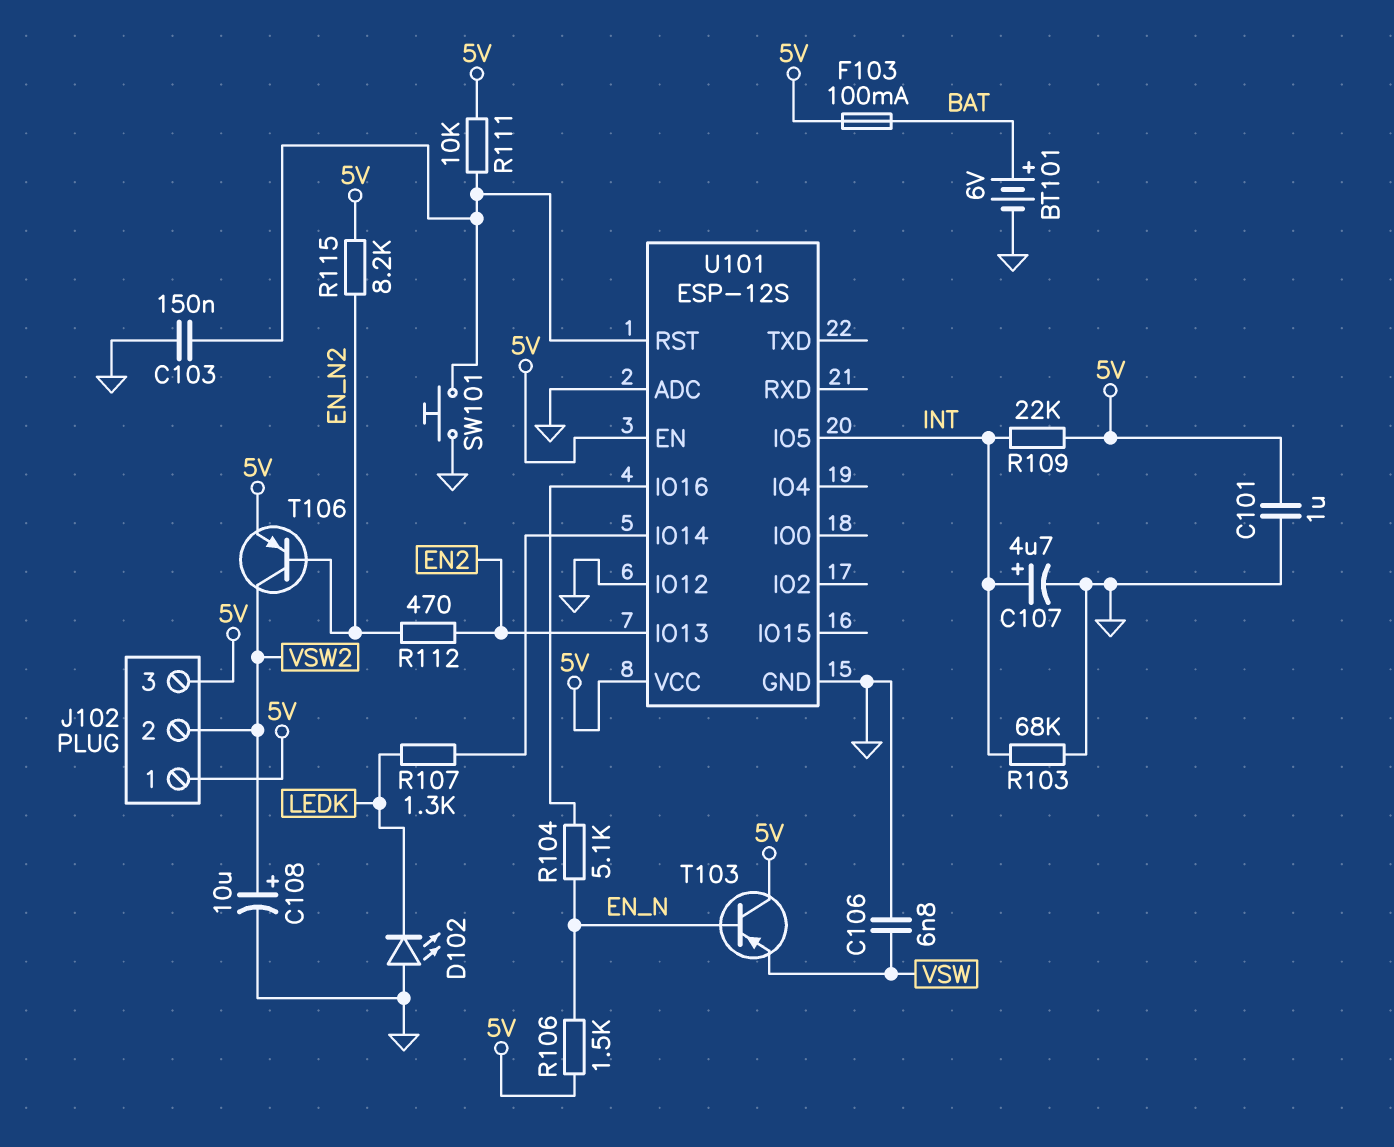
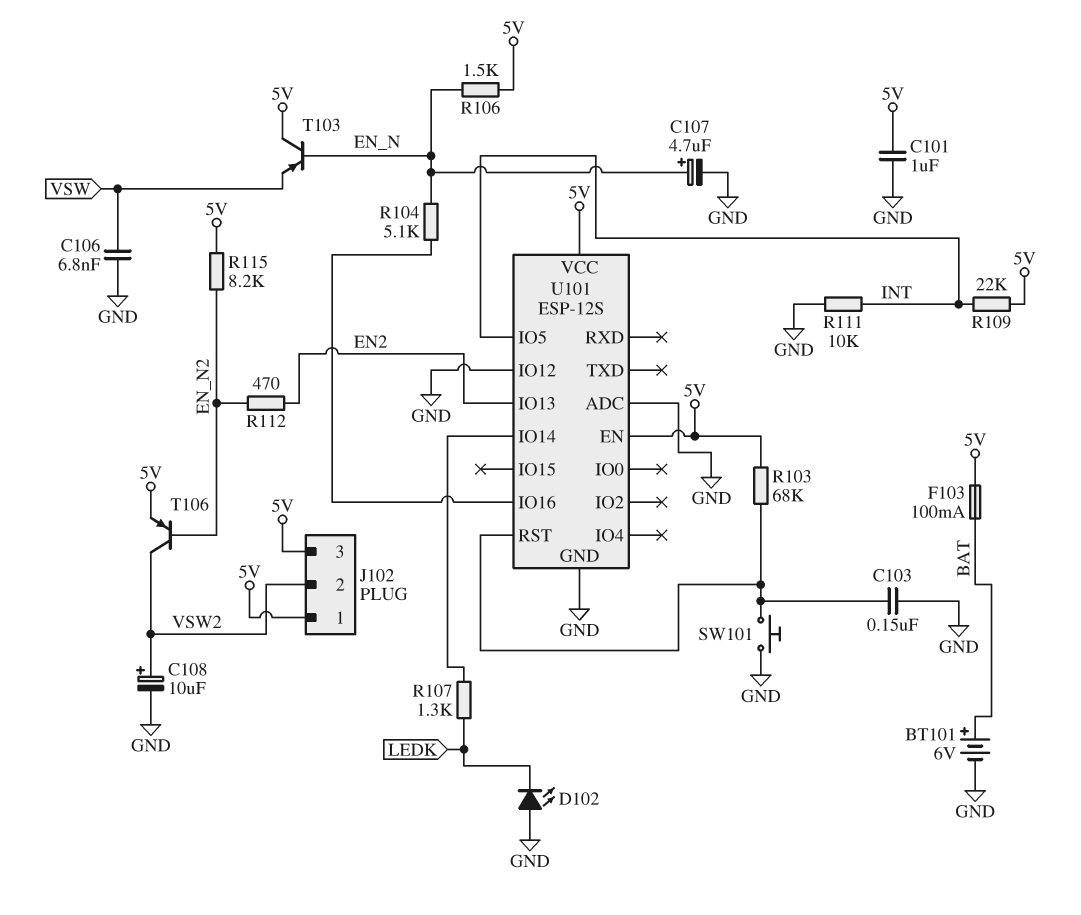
C107: 4.7uF (plus INT, minus GND) -> 4.7uF (plus EN_N, minus GND)
R103: 68k (GND, INT) -> 68k (5V, U101/RST)
R111: 10k (5V, U101/RST) -> 10k (GND, INT)

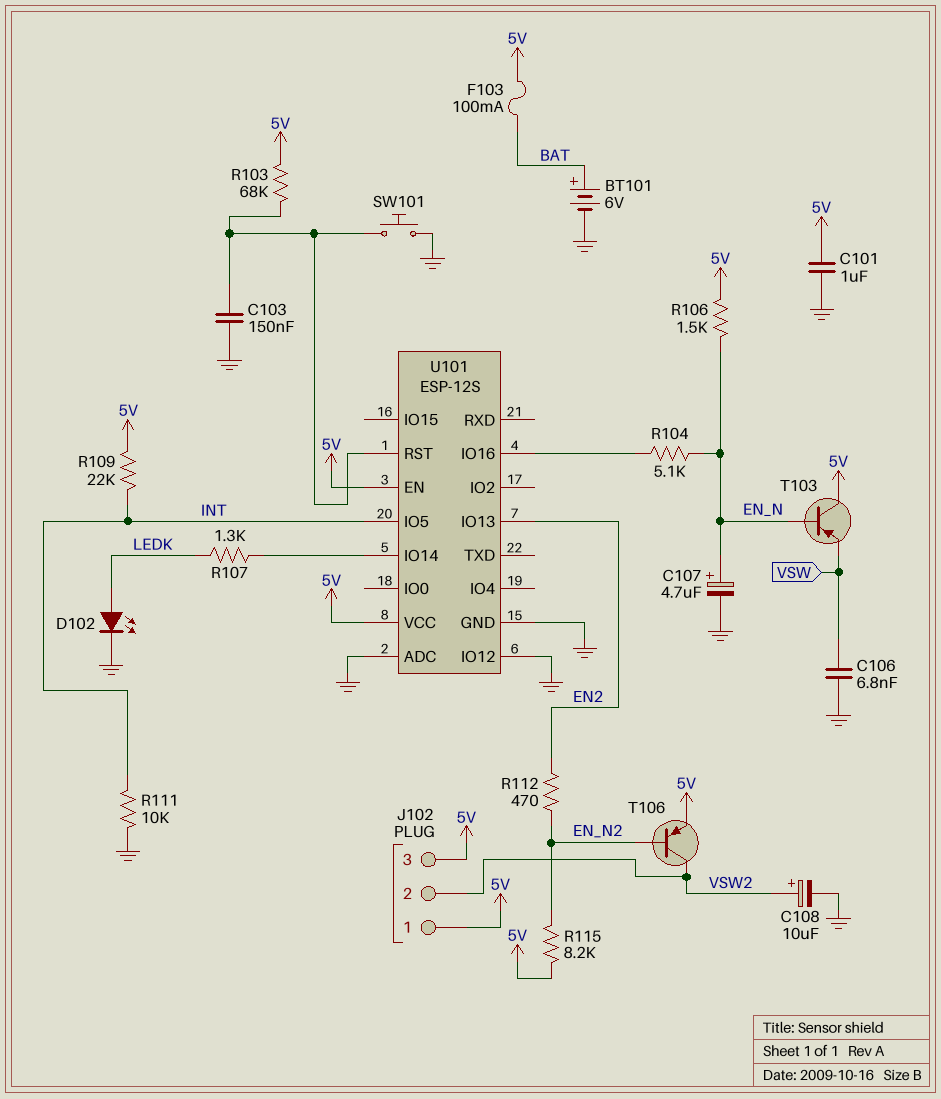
D102: LED (A GND, K LEDK) -> LED (A LEDK, K GND)

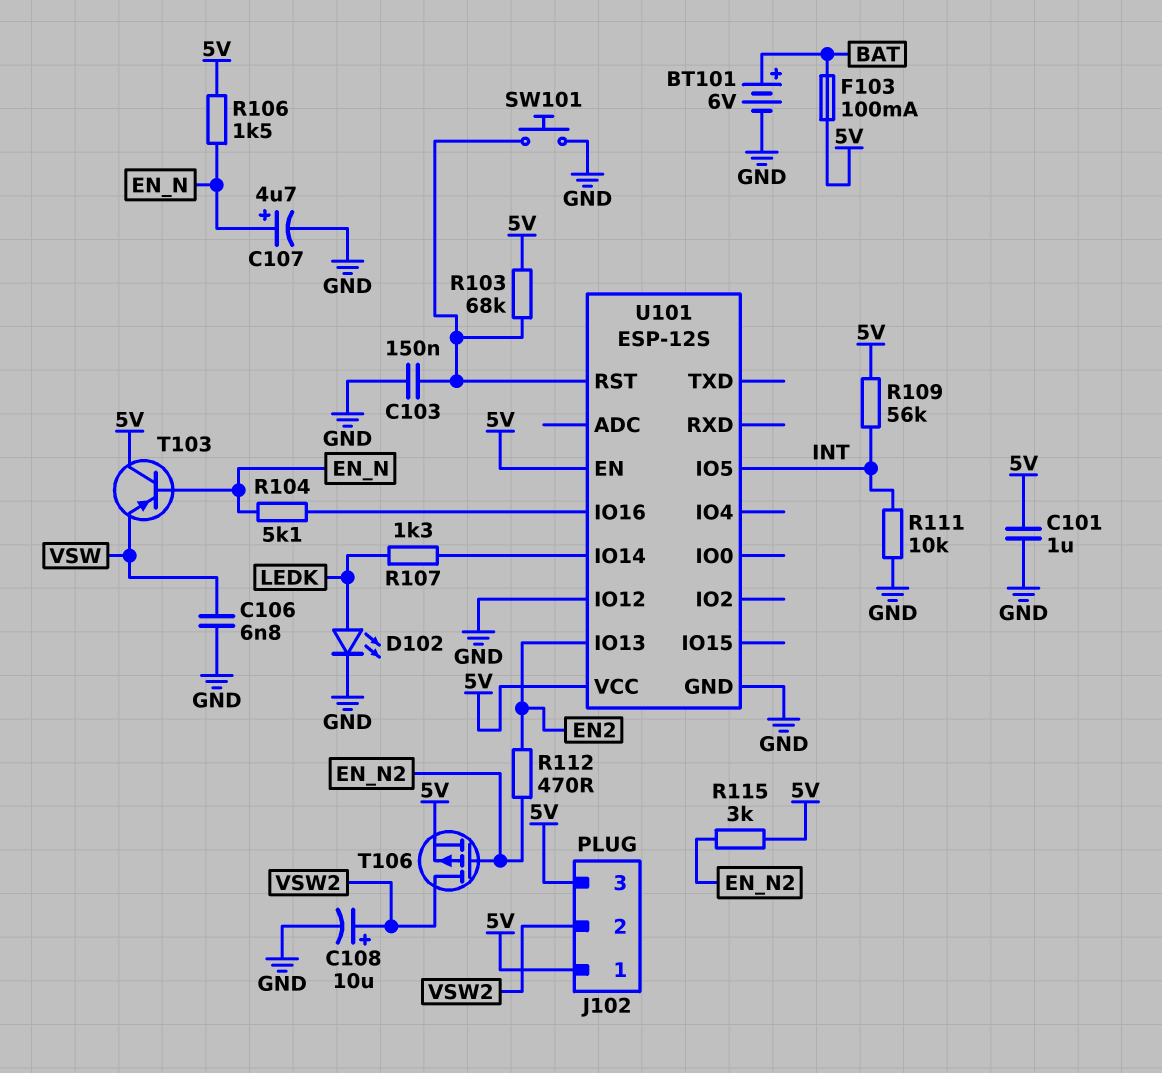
R109: 22k (5V, INT) -> 56k (5V, INT)
R115: 8.2k (5V, EN_N2) -> 3k (5V, EN_N2)
T106: PNP (B EN_N2, C VSW2, E 5V) -> PMOS (G EN_N2, D VSW2, S 5V)
U101 pin ADC: GND -> none

